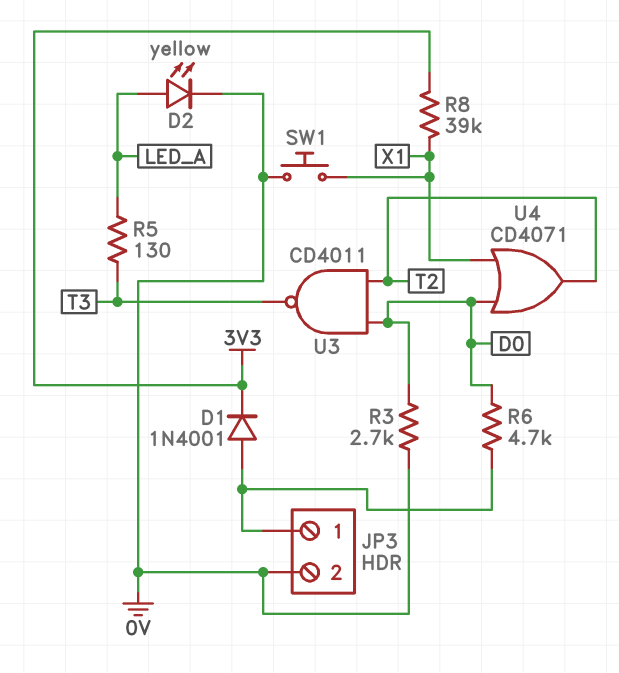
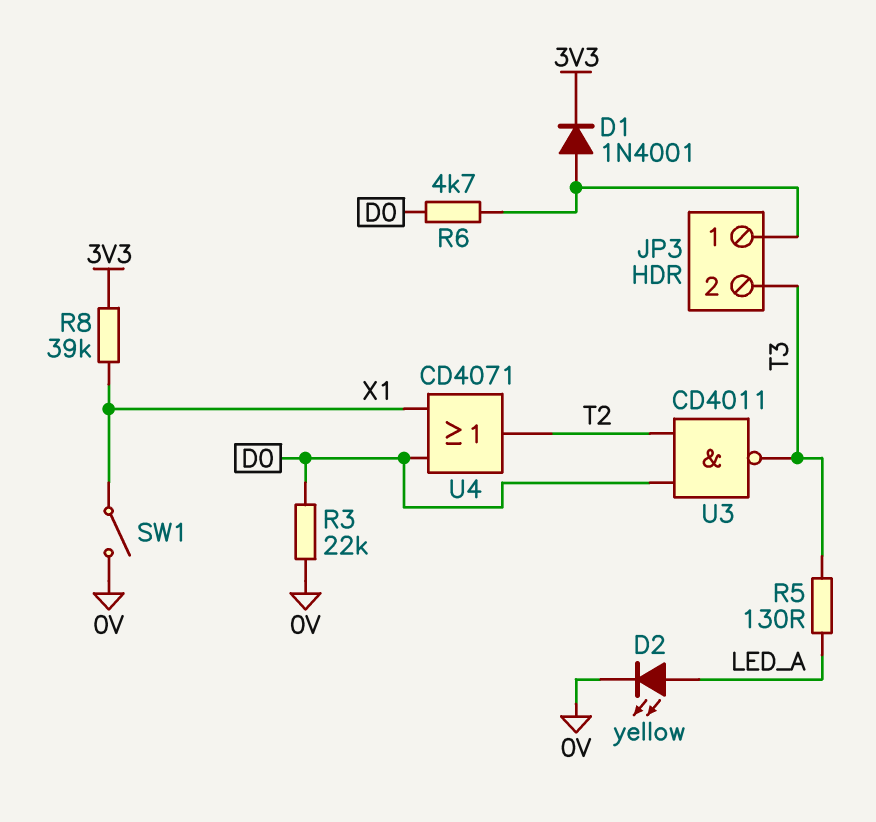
JP3 pin 2: 0V -> T3
R3: 2.7k (0V, D0) -> 22k (0V, D0)
SW1: button (0V, X1) -> switch (0V, X1)

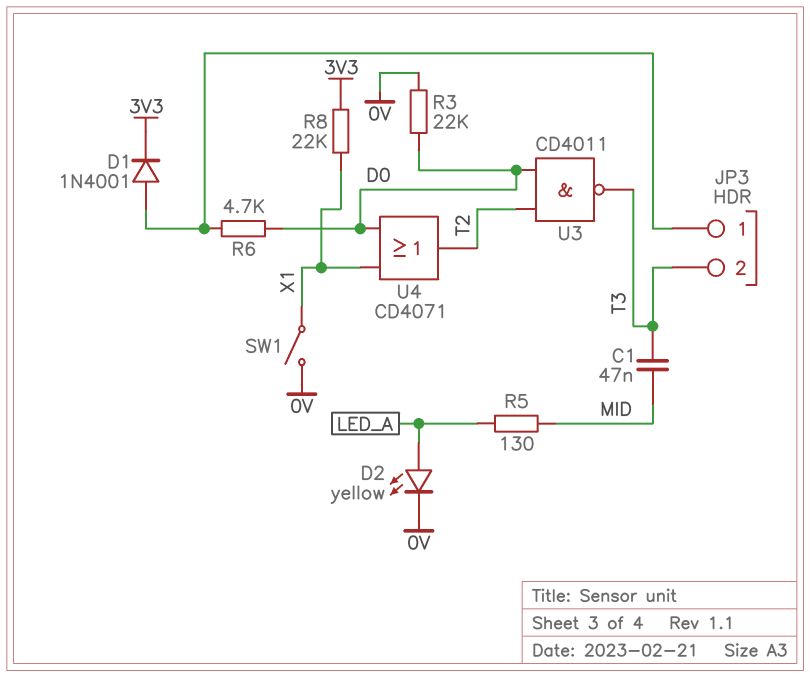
C1: none -> 47nF (MID, T3)
R5: 130 (LED_A, T3) -> 130 (LED_A, MID)
R8: 39k (3V3, X1) -> 22k (3V3, X1)

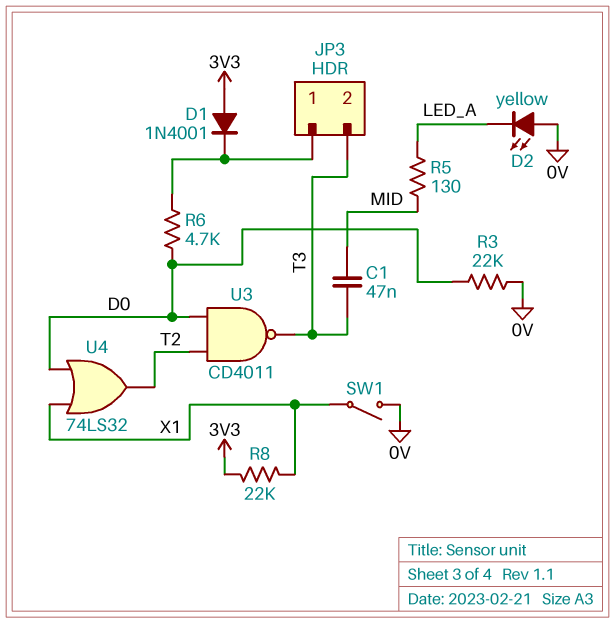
D1: diode 1N4001 (A JP3/1, K 3V3) -> diode 1N4001 (A 3V3, K JP3/1)
D2: LED yellow (A LED_A, K 0V) -> LED yellow (A 0V, K LED_A)
U4: OR CD4071 (in D0, in X1, out T2) -> OR 74LS32 (in D0, in X1, out T2)

